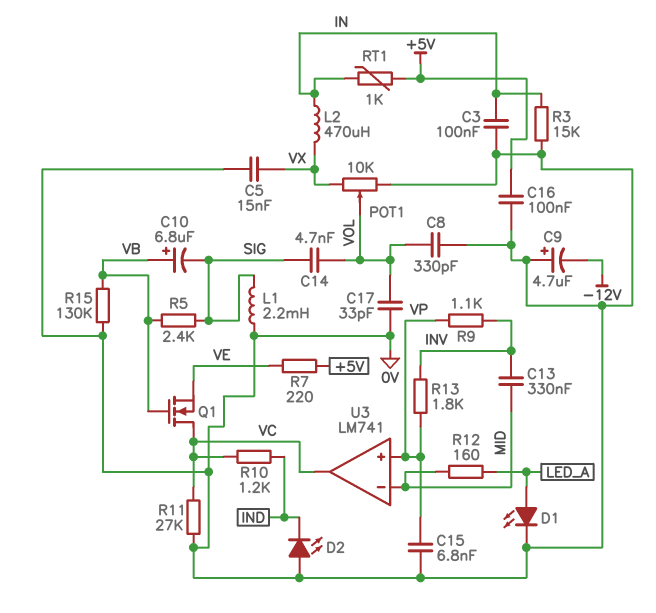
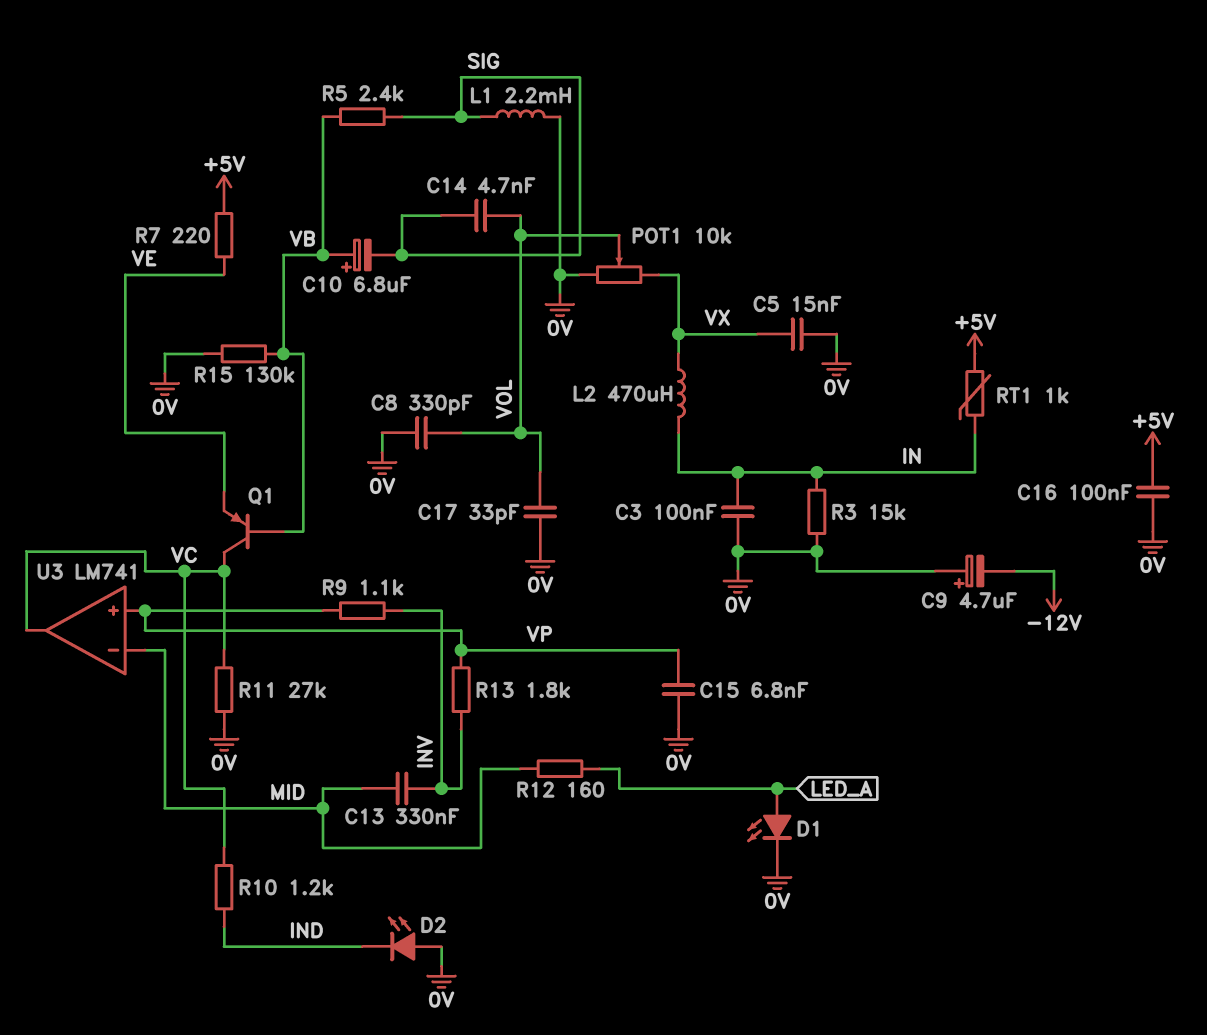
Q1: NMOS (G VB, D VC, S VE) -> PNP (B VB, C VC, E VE)

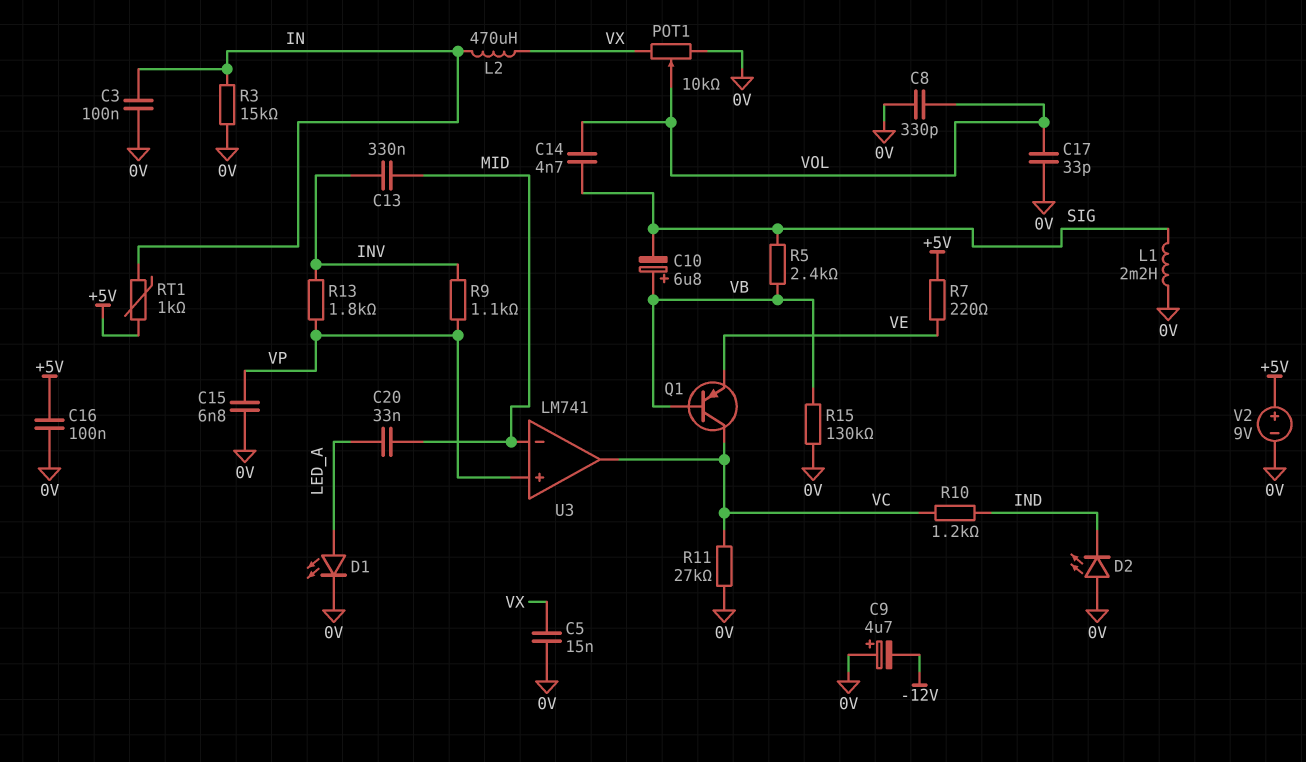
C20: none -> 33nF (LED_A, MID)
R12: 160 (LED_A, MID) -> none
V2: none -> 9V (plus +5V, minus 0V)

